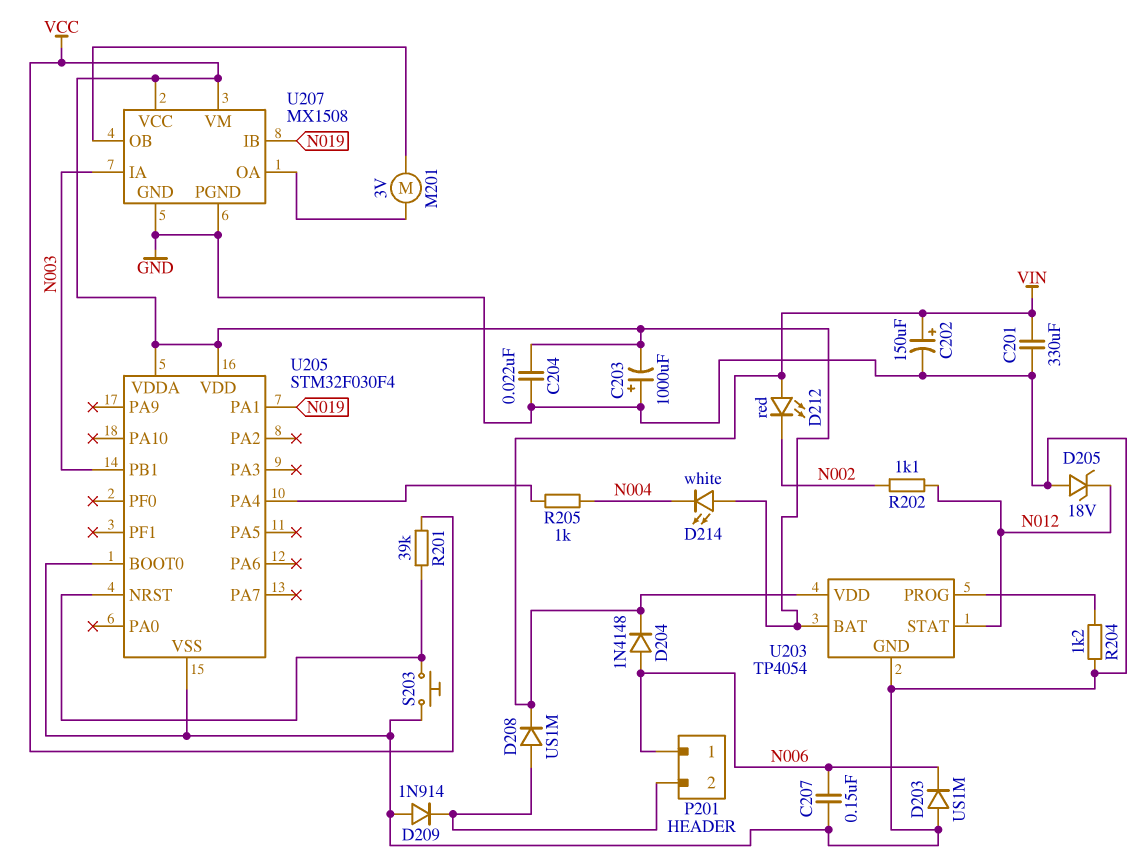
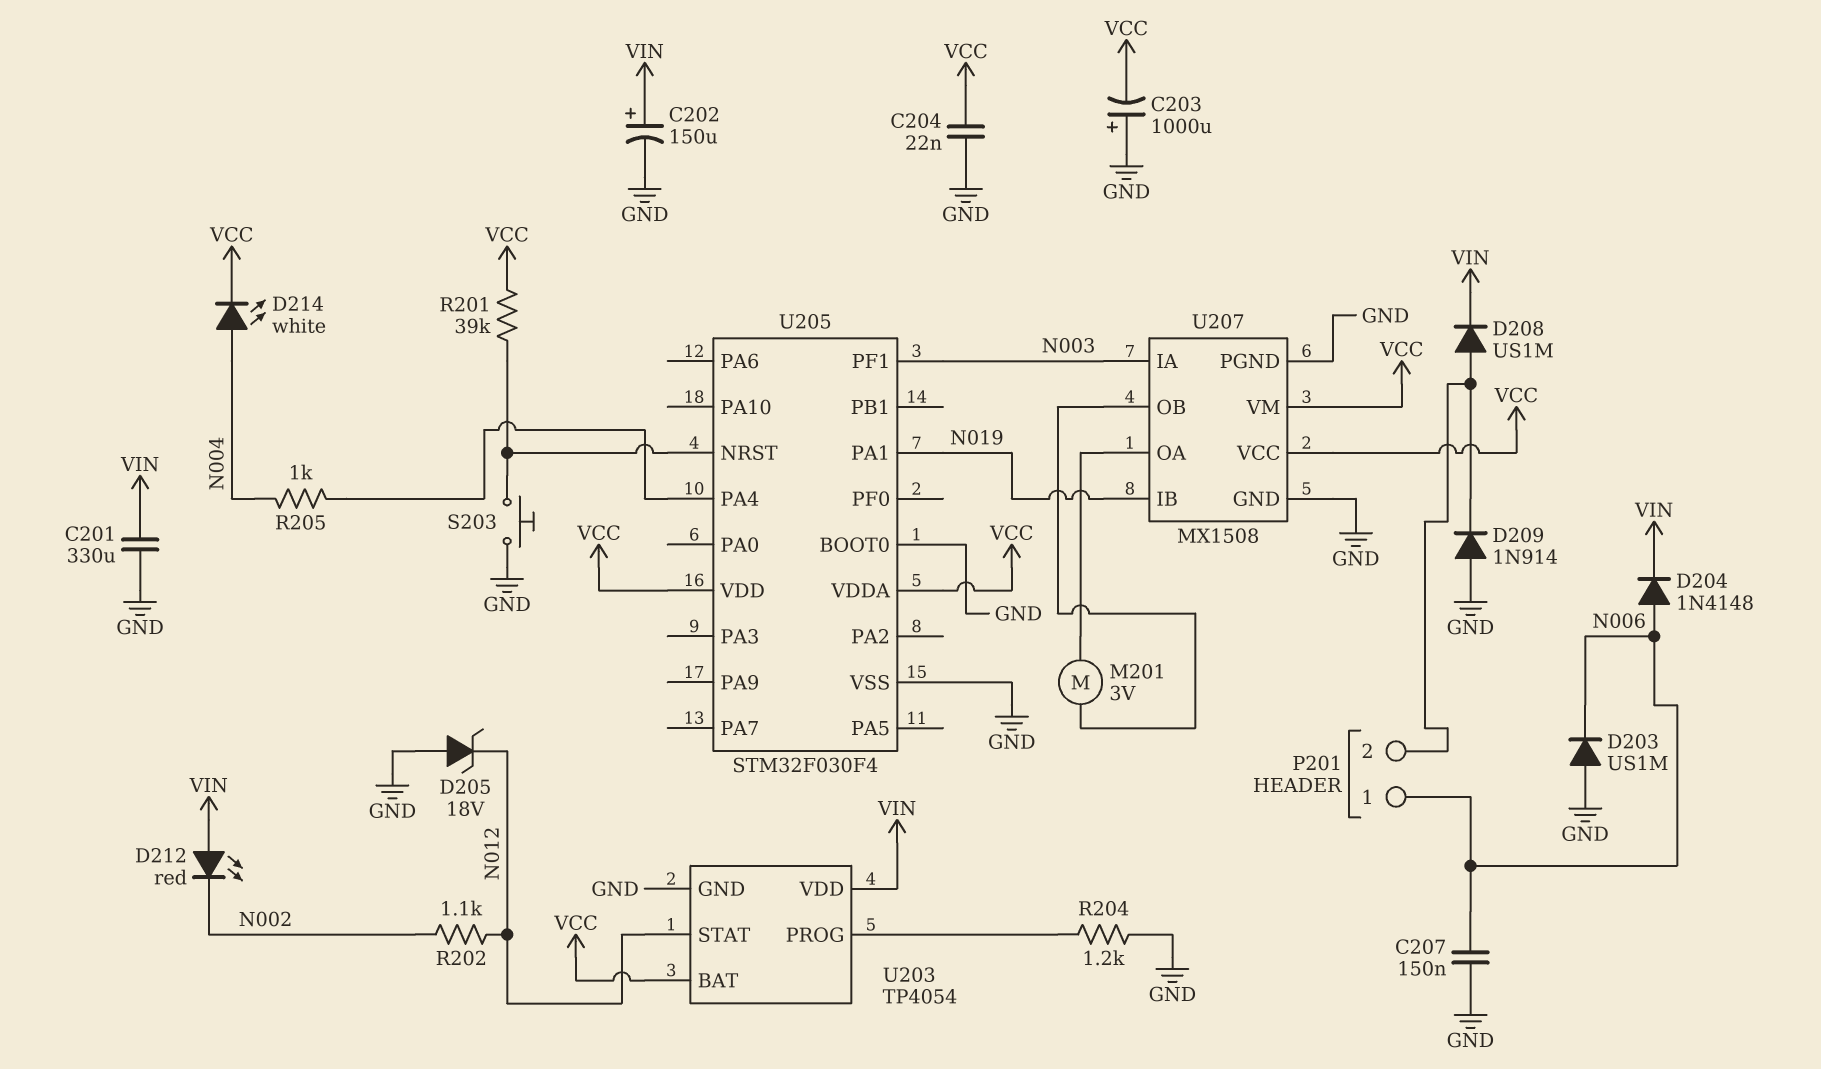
D214: LED white (A VCC, K N004) -> LED white (A N004, K VCC)
U205 pin PB1: N003 -> none
U205 pin PF1: none -> N003

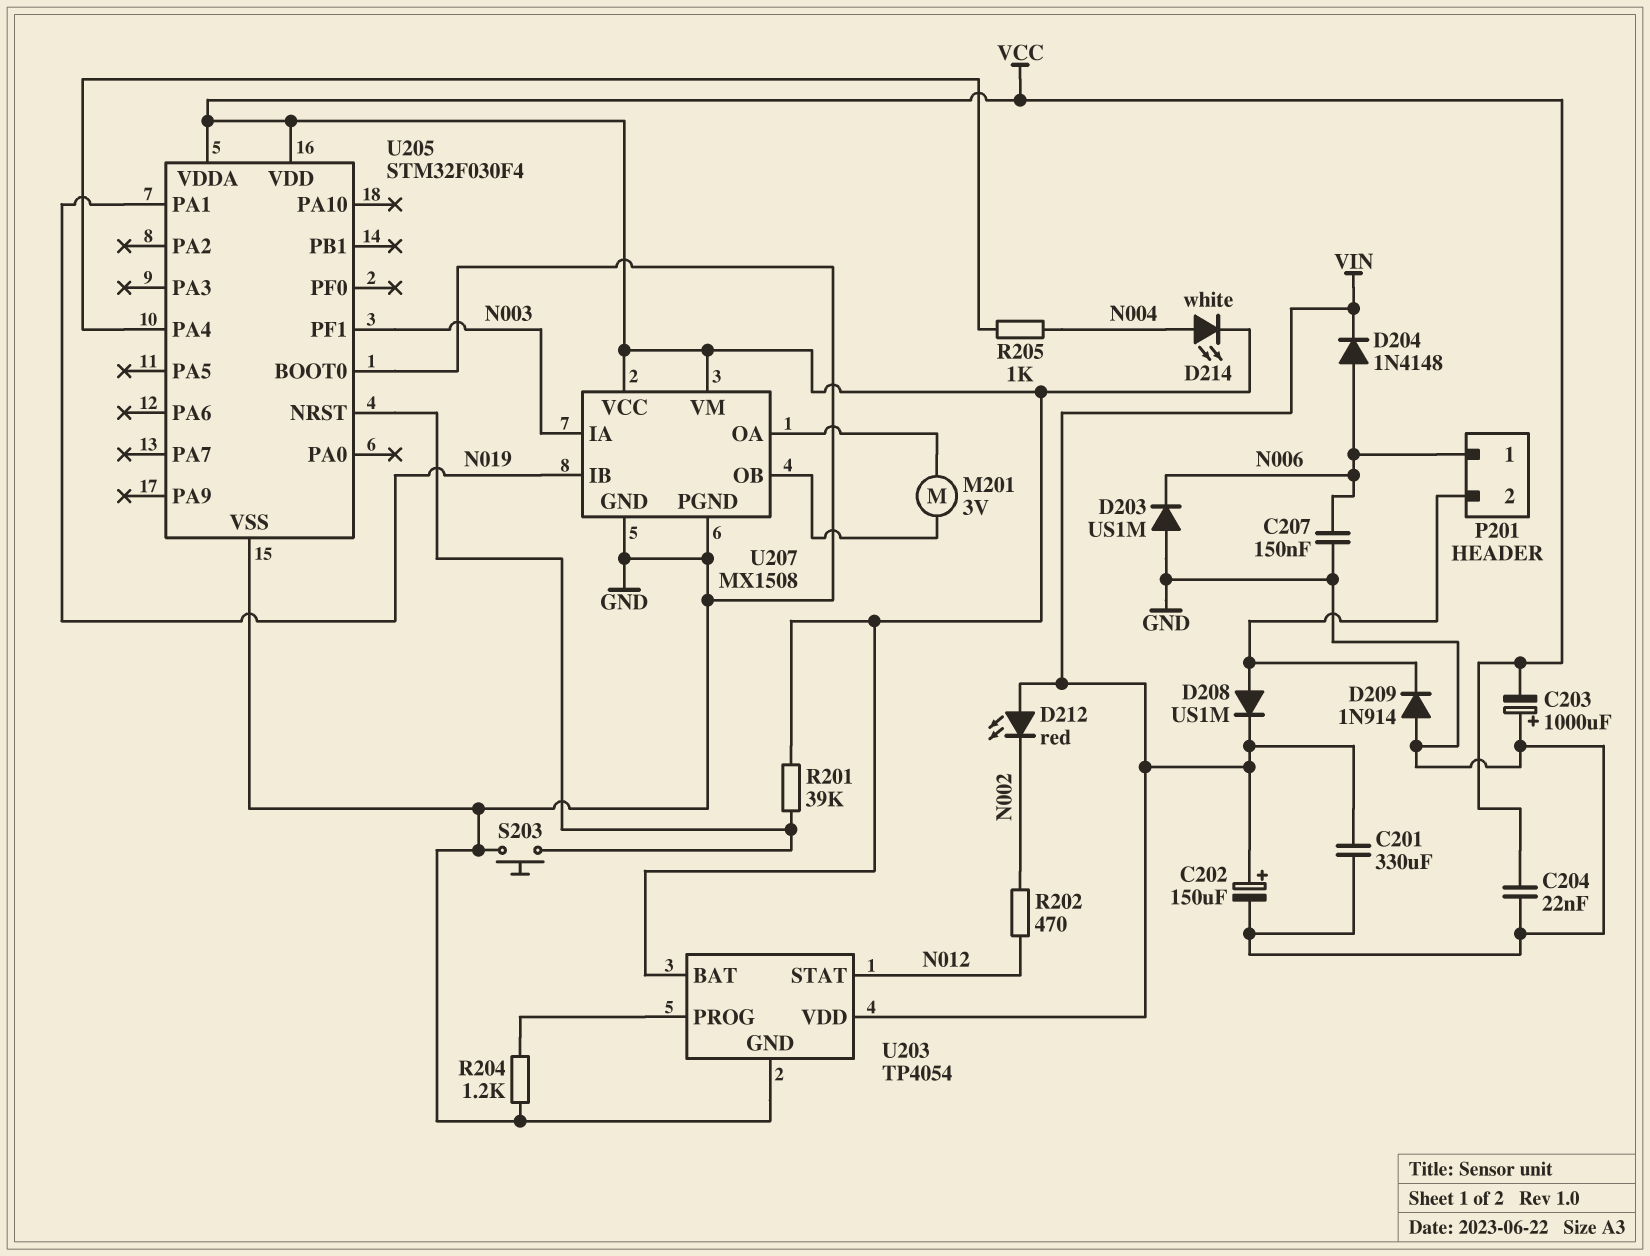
D205: zener 18V (A GND, K N012) -> none
R202: 1.1k (N002, N012) -> 470 (N002, N012)

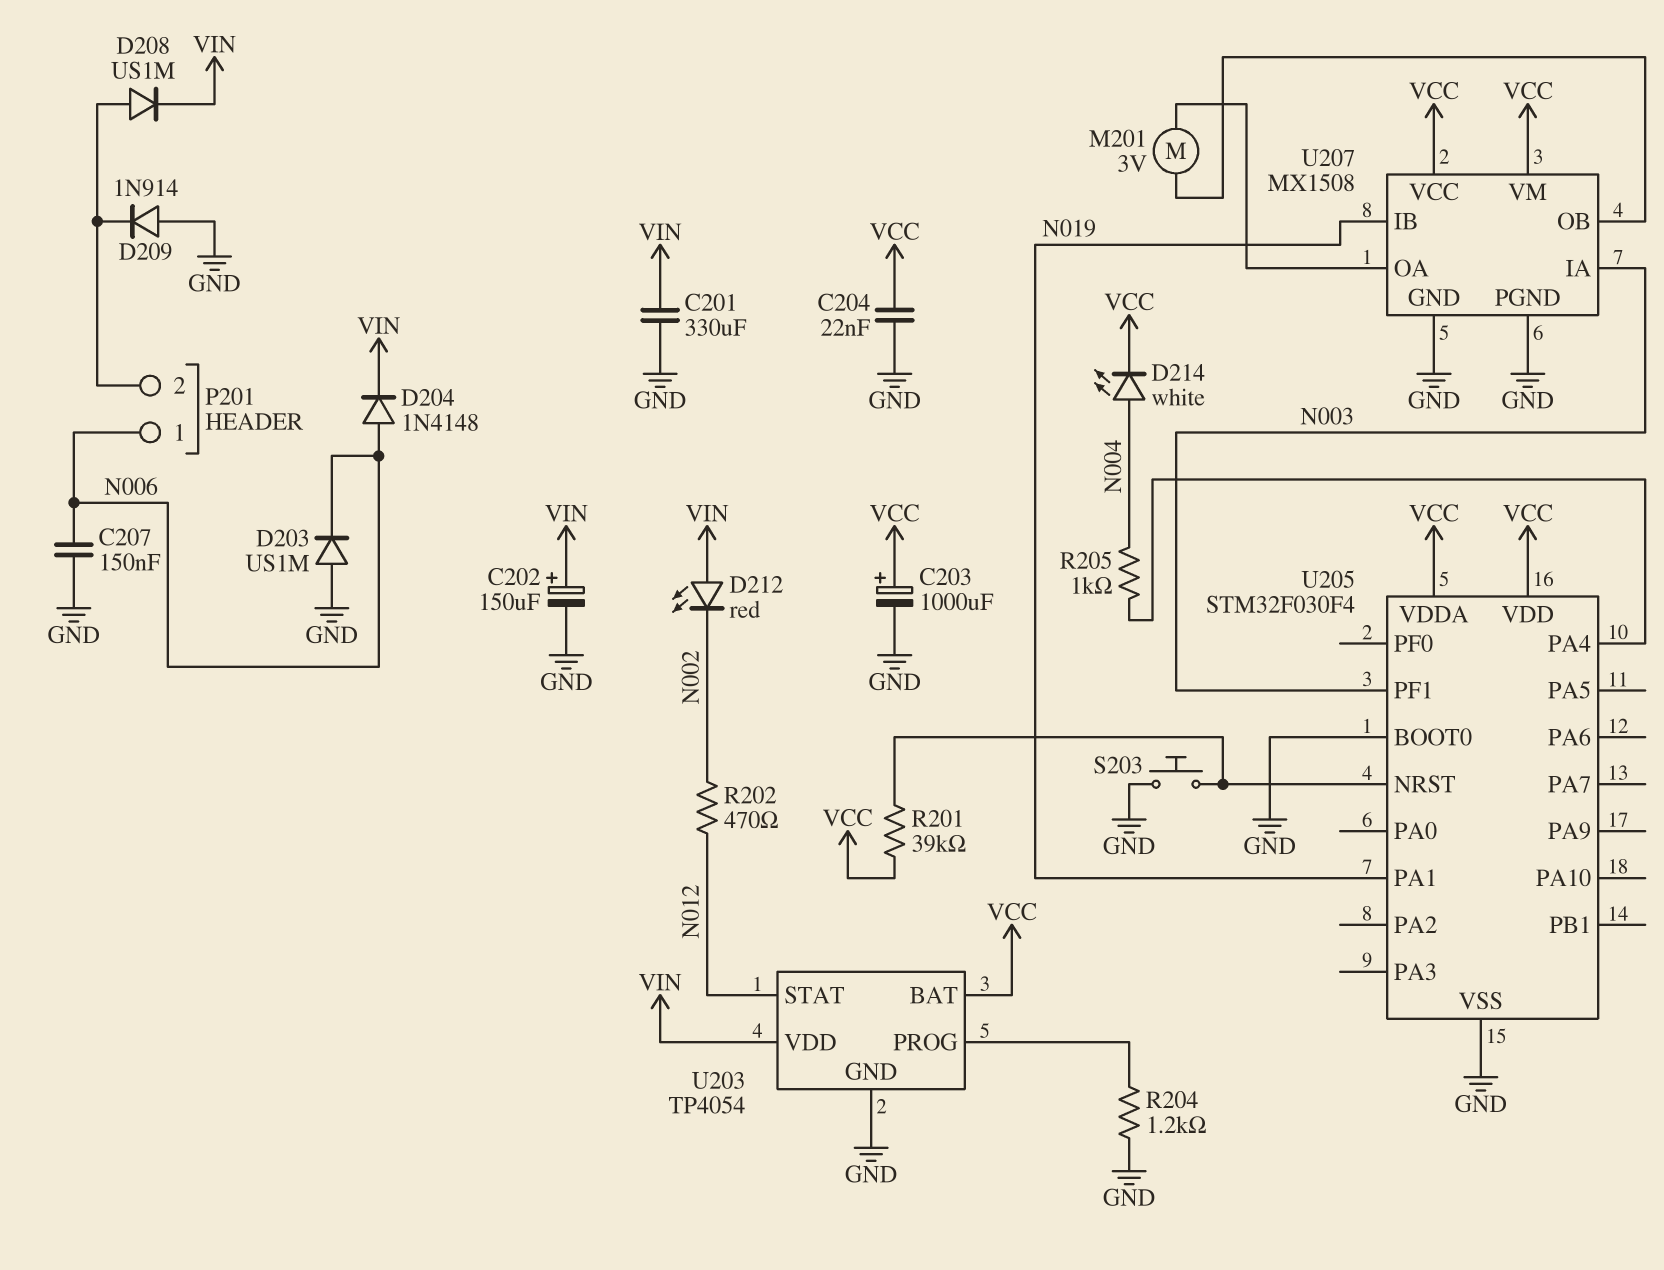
C203: 1000uF (plus GND, minus VCC) -> 1000uF (plus VCC, minus GND)

